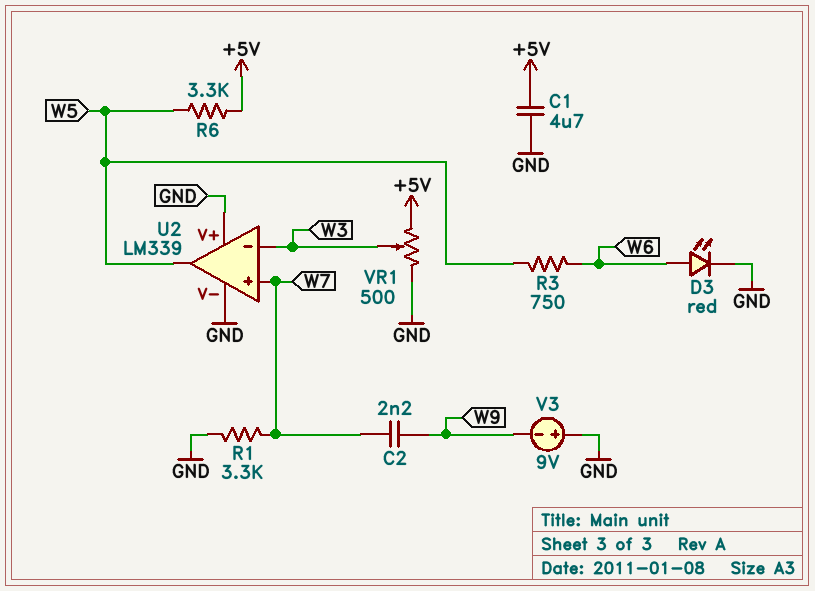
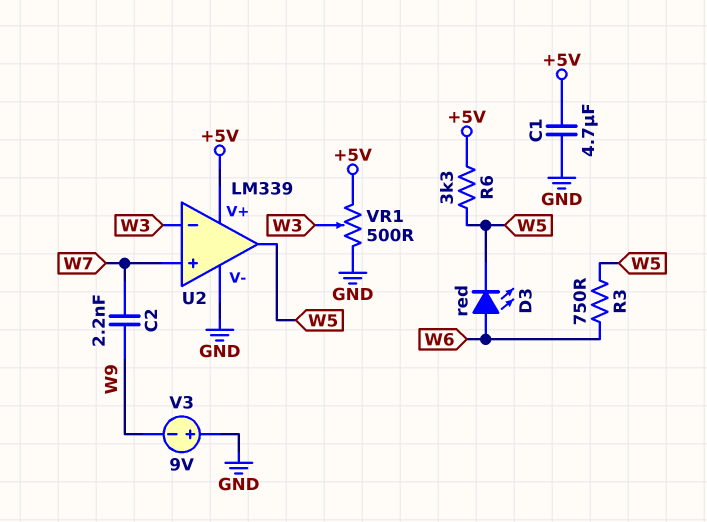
D3: LED red (A W6, K GND) -> LED red (A W6, K W5)
R1: 3.3k (GND, W7) -> none
U2 pin V+: GND -> +5V

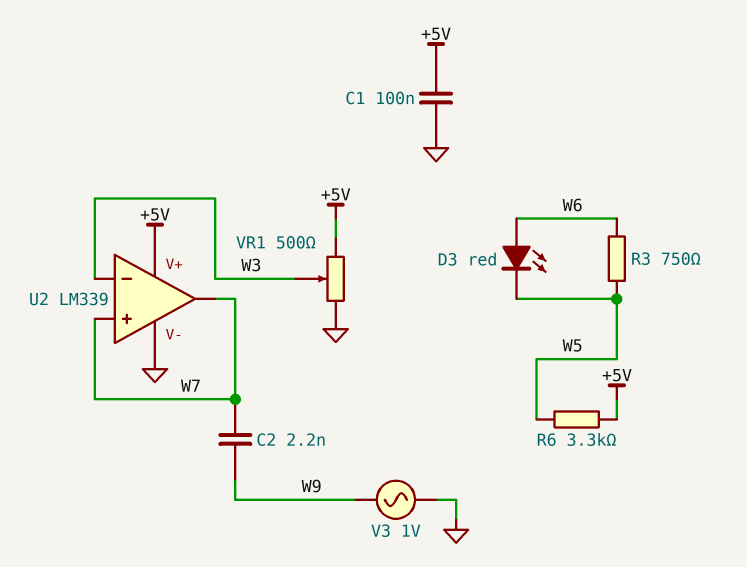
C1: 4.7uF (+5V, GND) -> 100nF (+5V, GND)
U2 pin out: W5 -> W7
V3: 9V (plus GND, minus W9) -> AC 1V (GND, W9)

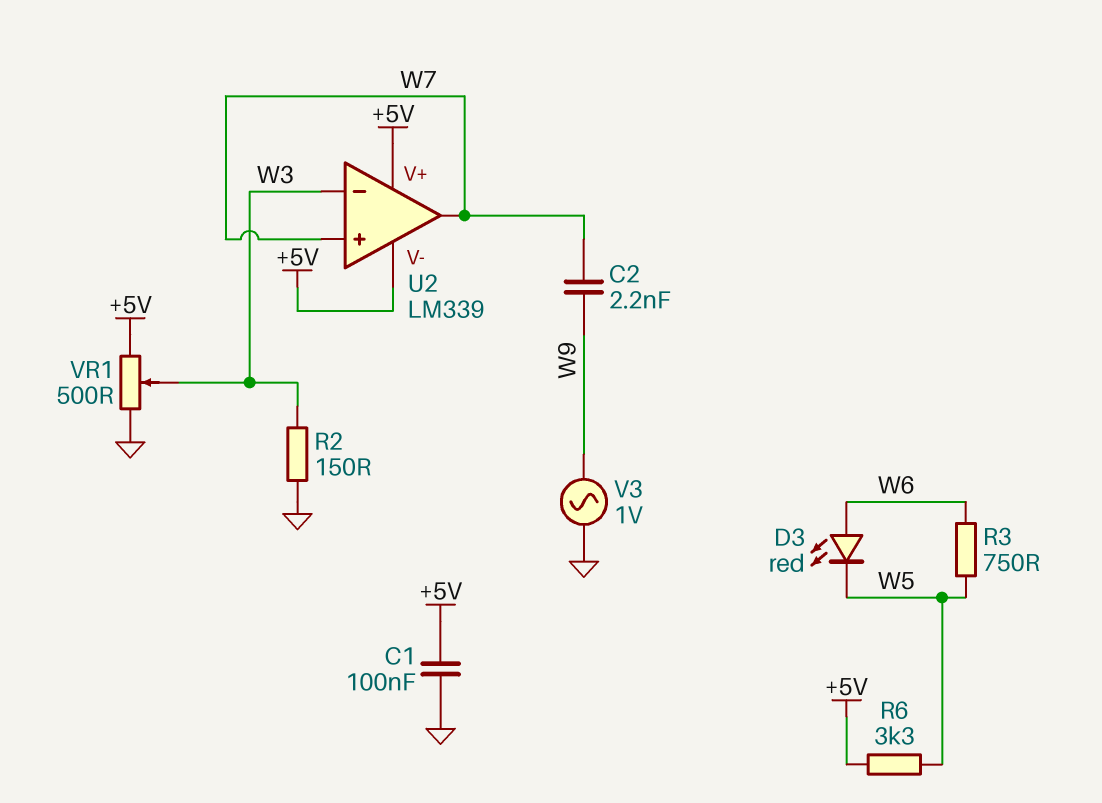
R2: none -> 150 (GND, W3)
U2 pin V-: GND -> +5V

